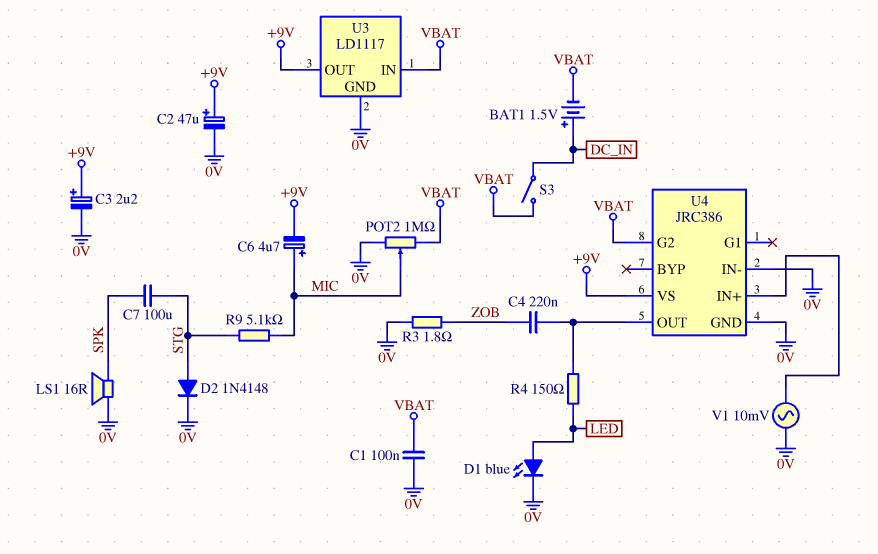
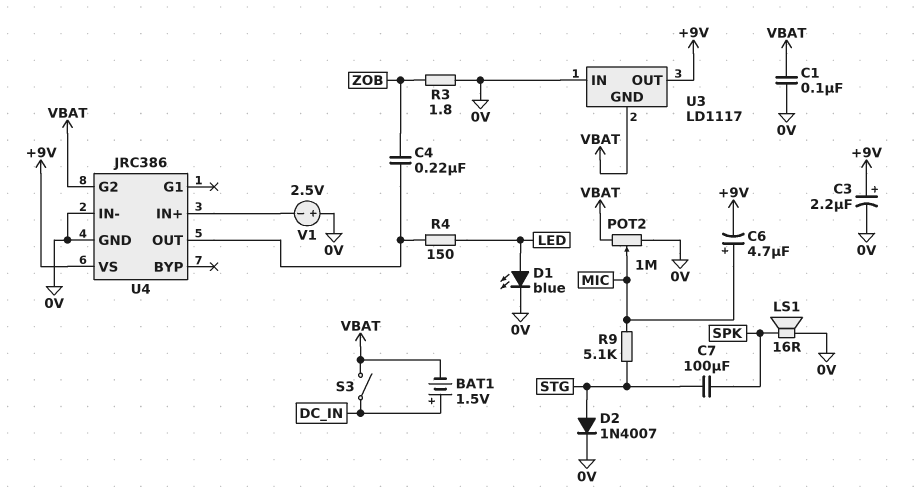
C2: 47uF (plus +9V, minus 0V) -> none
D2: diode 1N4148 (A STG, K 0V) -> diode 1N4007 (A STG, K 0V)
U3 pin GND: 0V -> VBAT
U3 pin IN: VBAT -> 0V
V1: AC 10mV (0V, U4/IN+) -> 2.5V (plus 0V, minus U4/IN+)

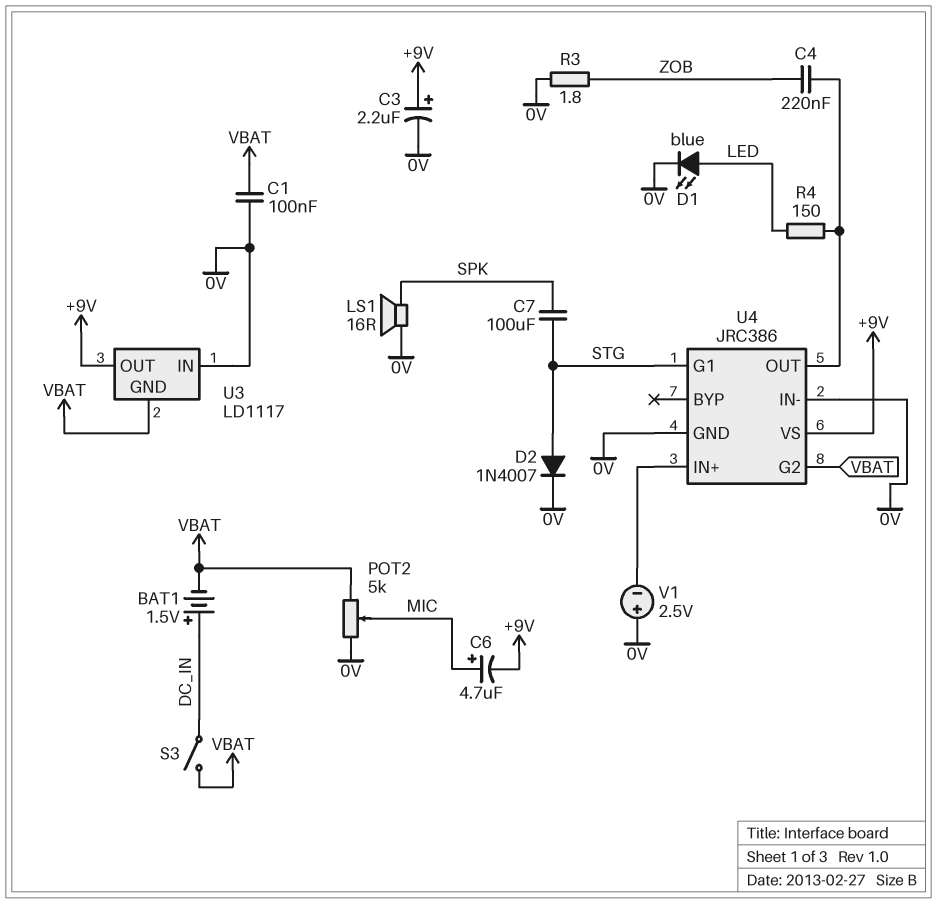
POT2: 1M (0V, VBAT, wiper MIC) -> 5k (0V, VBAT, wiper MIC)
R9: 5.1k (MIC, STG) -> none
U4 pin G1: none -> STG

